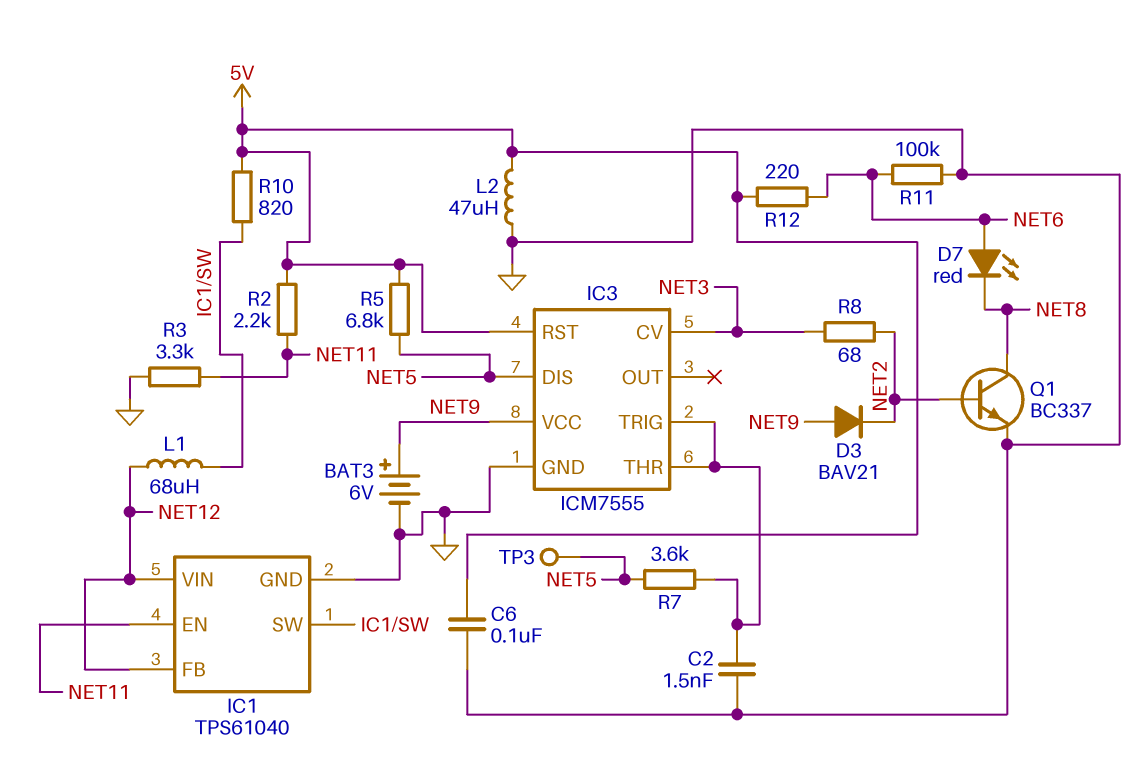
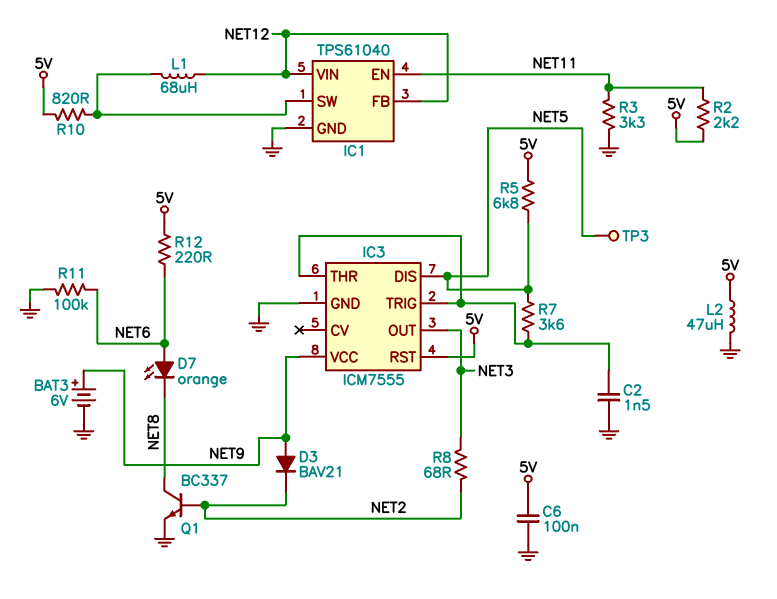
D7: LED red (A NET6, K NET8) -> LED orange (A NET6, K NET8)
IC3 pin CV: NET3 -> none
IC3 pin OUT: none -> NET3

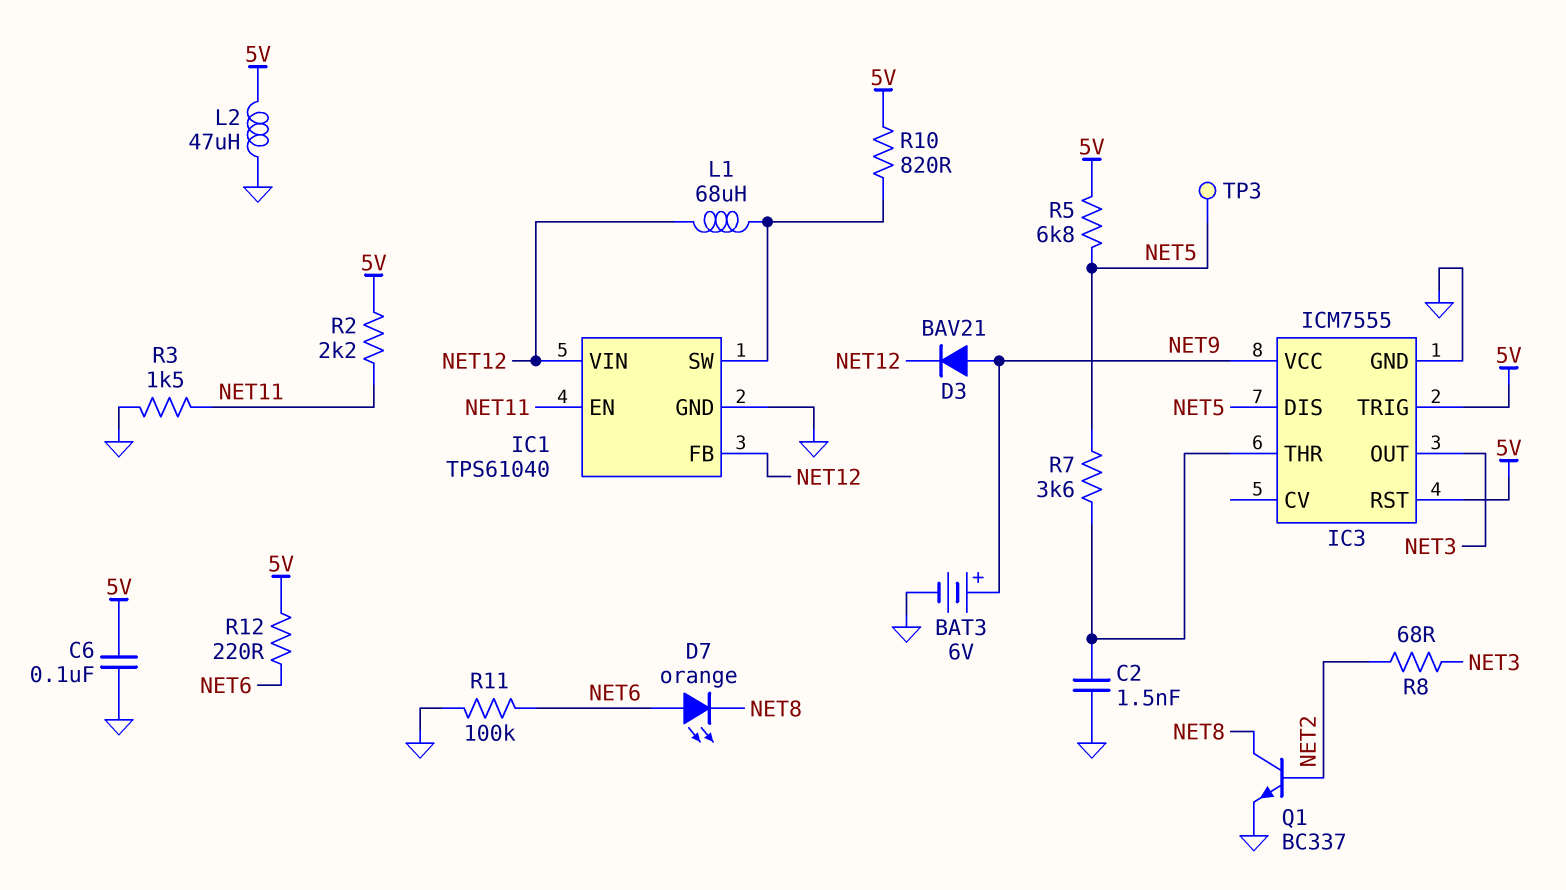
D3: diode BAV21 (A NET9, K NET2) -> diode BAV21 (A NET9, K NET12)
IC3 pin TRIG: IC3/THR -> 5V
R3: 3.3k (GND, NET11) -> 1.5k (GND, NET11)

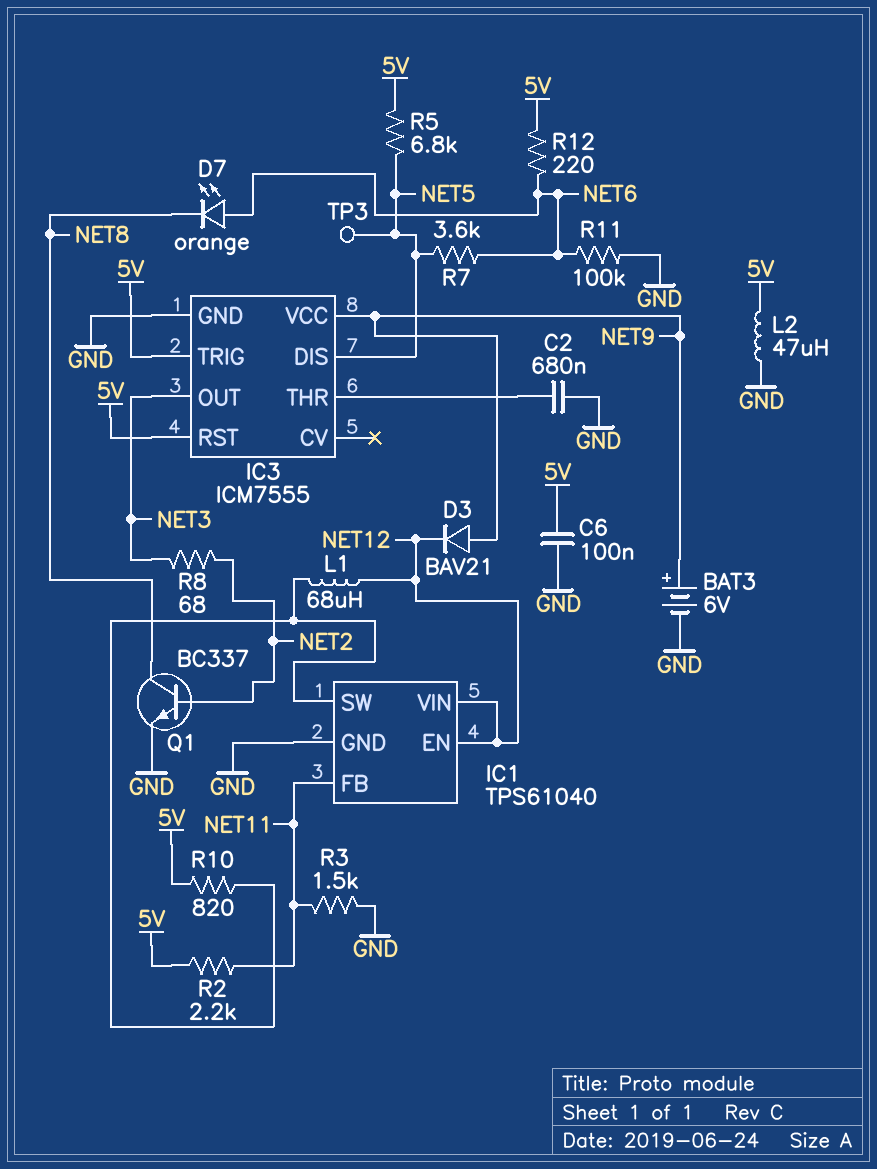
C2: 1.5nF (GND, IC3/THR) -> 680nF (GND, IC3/THR)
IC1 pin EN: NET11 -> NET12
IC1 pin FB: NET12 -> NET11
R7: 3.6k (IC3/THR, NET5) -> 3.6k (NET5, NET6)

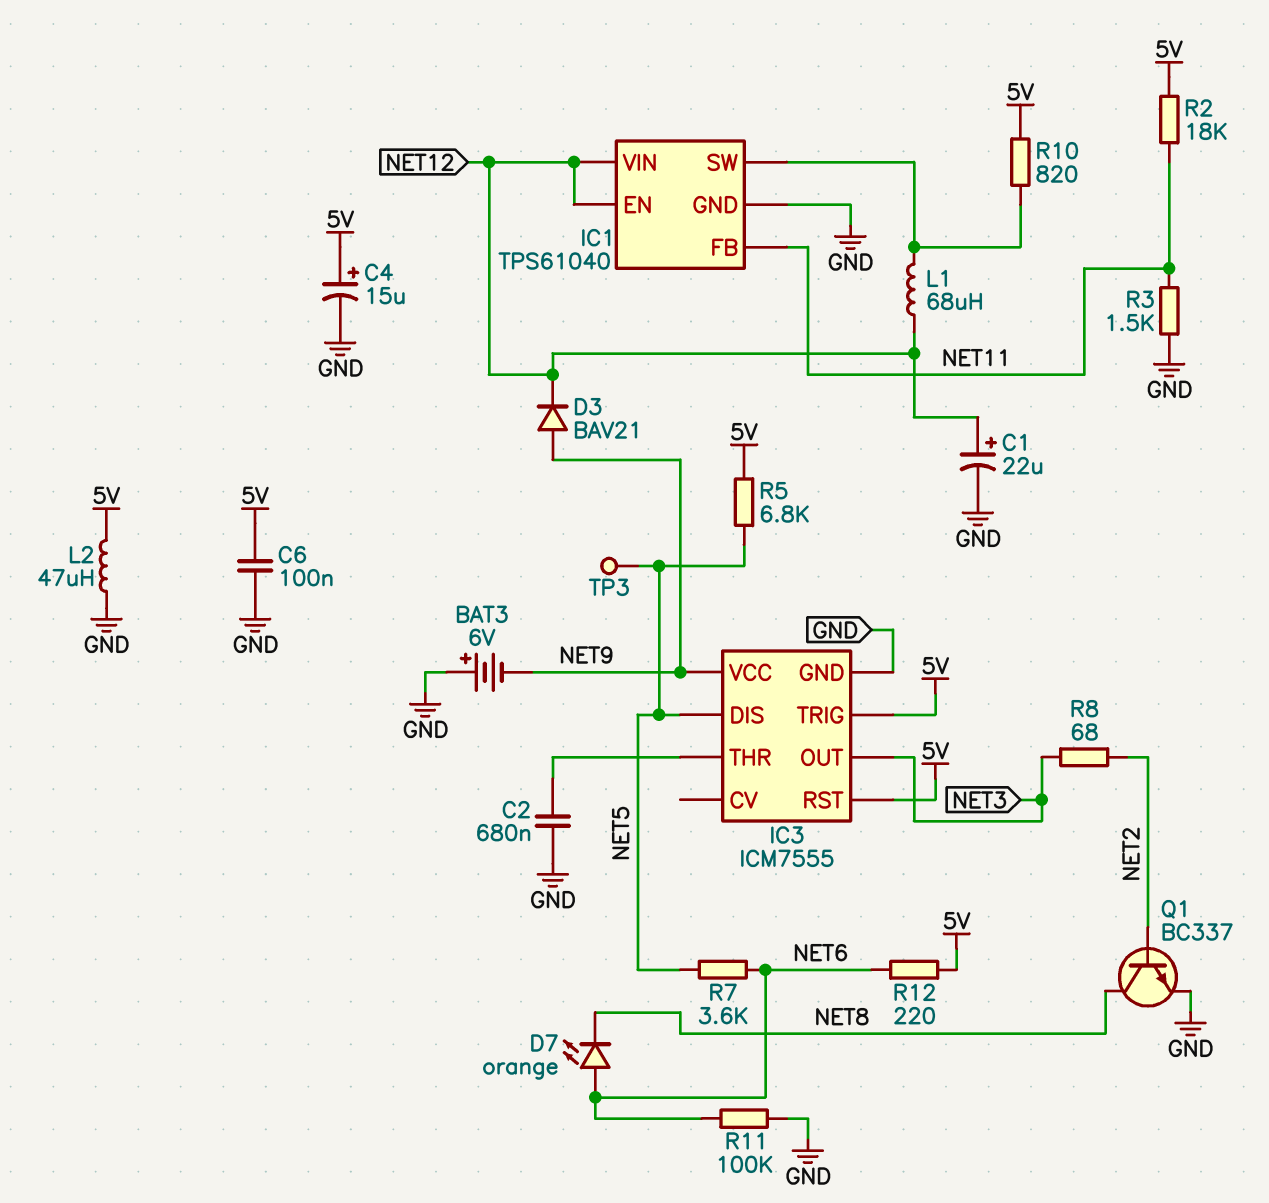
BAT3: 6V (plus NET9, minus GND) -> 6V (plus GND, minus NET9)
C1: none -> 22uF (plus NET12, minus GND)
C4: none -> 15uF (plus 5V, minus GND)
R2: 2.2k (5V, NET11) -> 18k (5V, NET11)

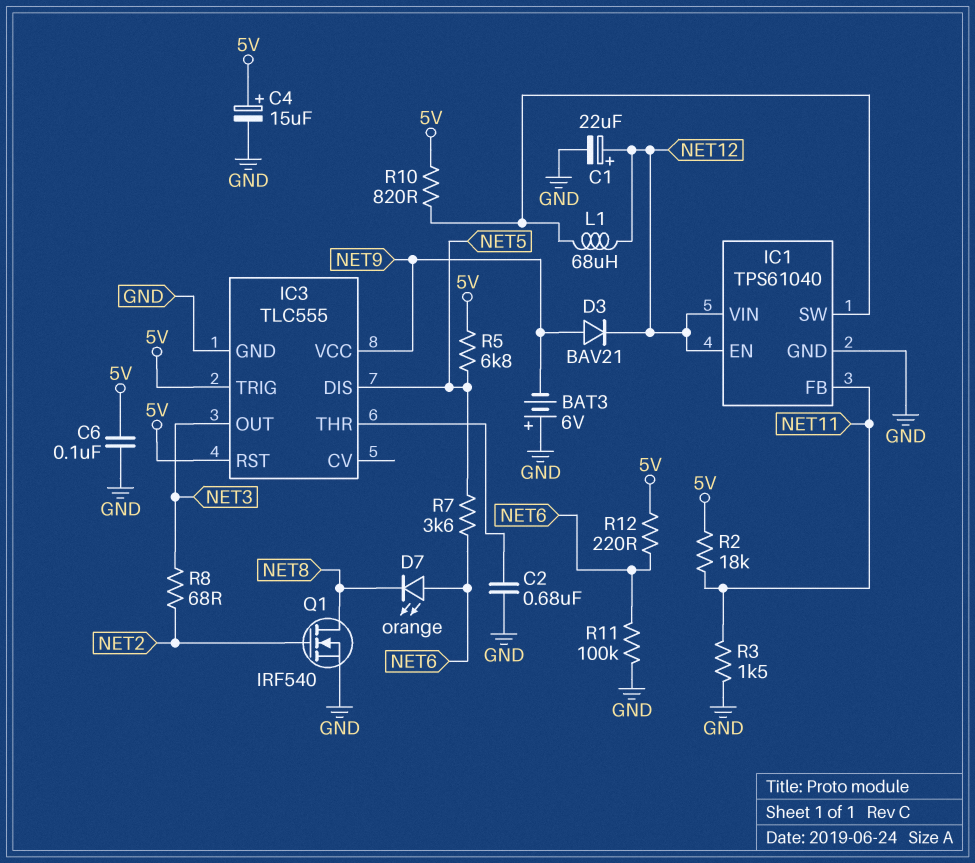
IC3: ICM7555 -> TLC555
L2: 47uH (5V, GND) -> none
Q1: NPN BC337 (B NET2, C NET8, E GND) -> NMOS IRF540 (G NET2, D NET8, S GND)
TP3: test point (NET5) -> none

